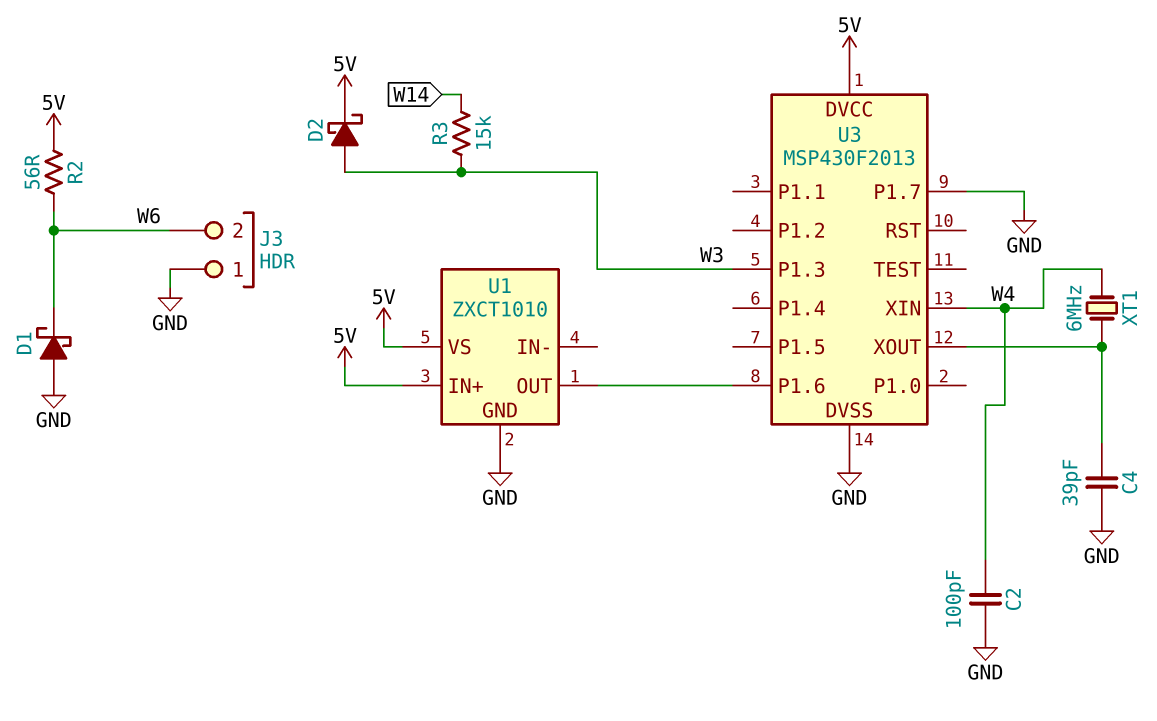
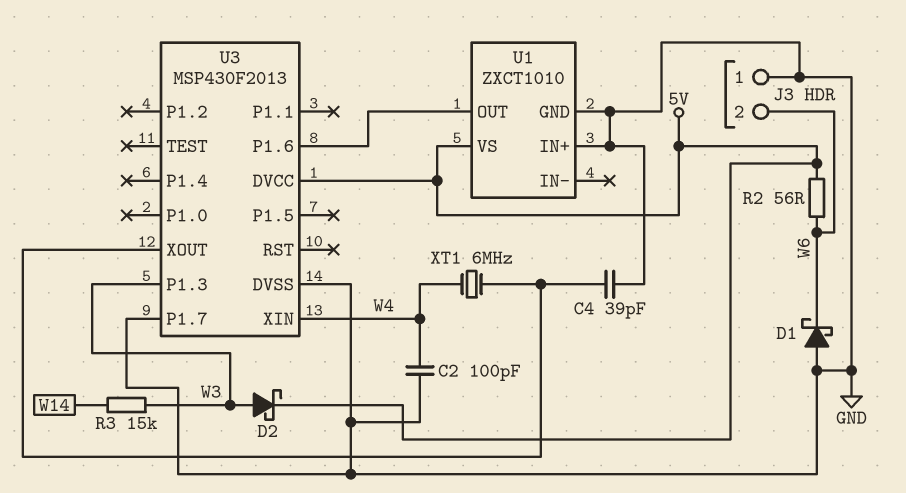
U1 pin IN+: 5V -> GND

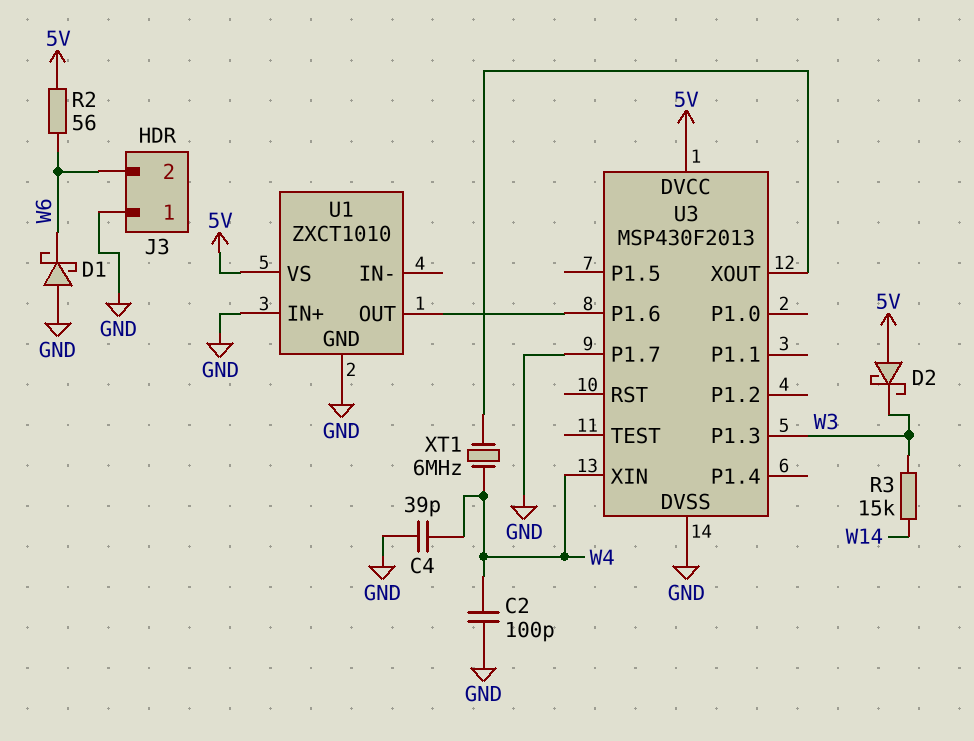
C4: 39pF (GND, U3/XOUT) -> 39pF (GND, W4)
D2: schottky (A W3, K 5V) -> schottky (A 5V, K W3)

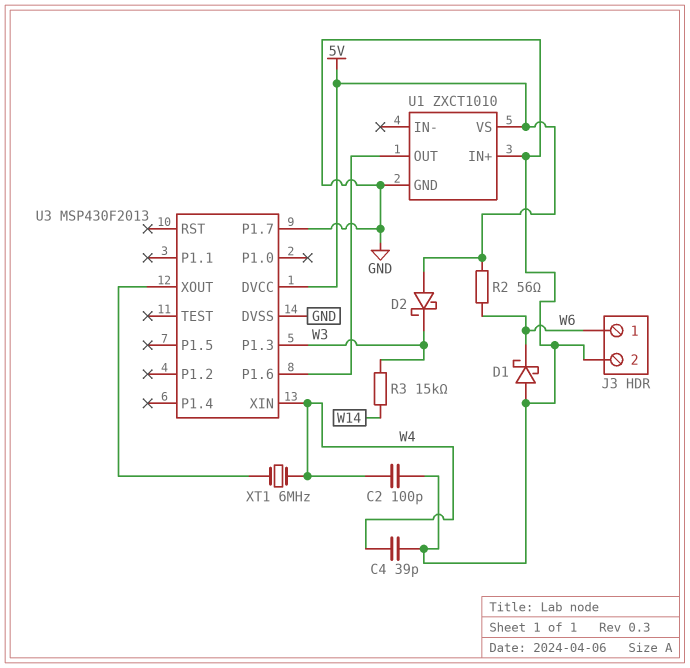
J3 pin 1: GND -> W6
J3 pin 2: W6 -> GND

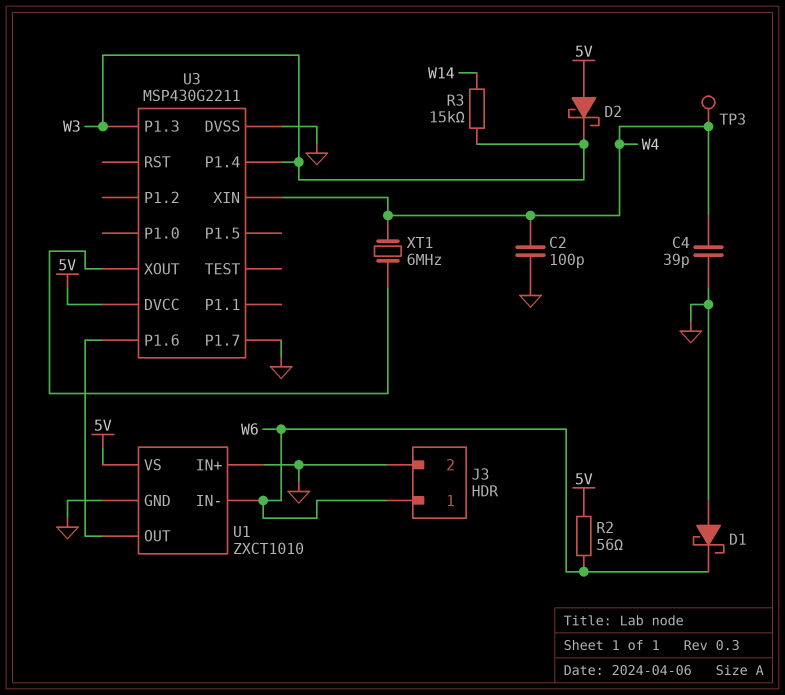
TP3: none -> test point (W4)
U1 pin IN-: none -> W6
U3: MSP430F2013 -> MSP430G2211
U3 pin P1.4: none -> W3

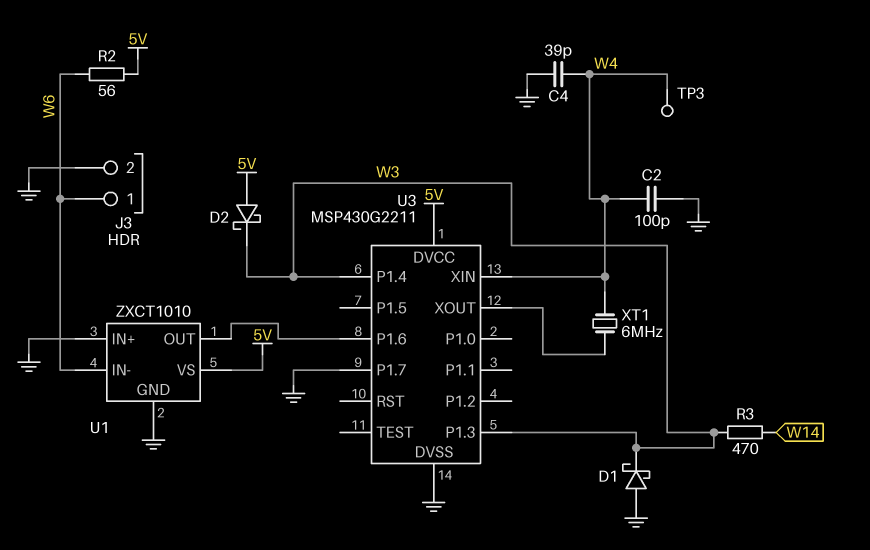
D1: schottky (A GND, K W6) -> schottky (A GND, K W3)
R3: 15k (W3, W14) -> 470 (W3, W14)

